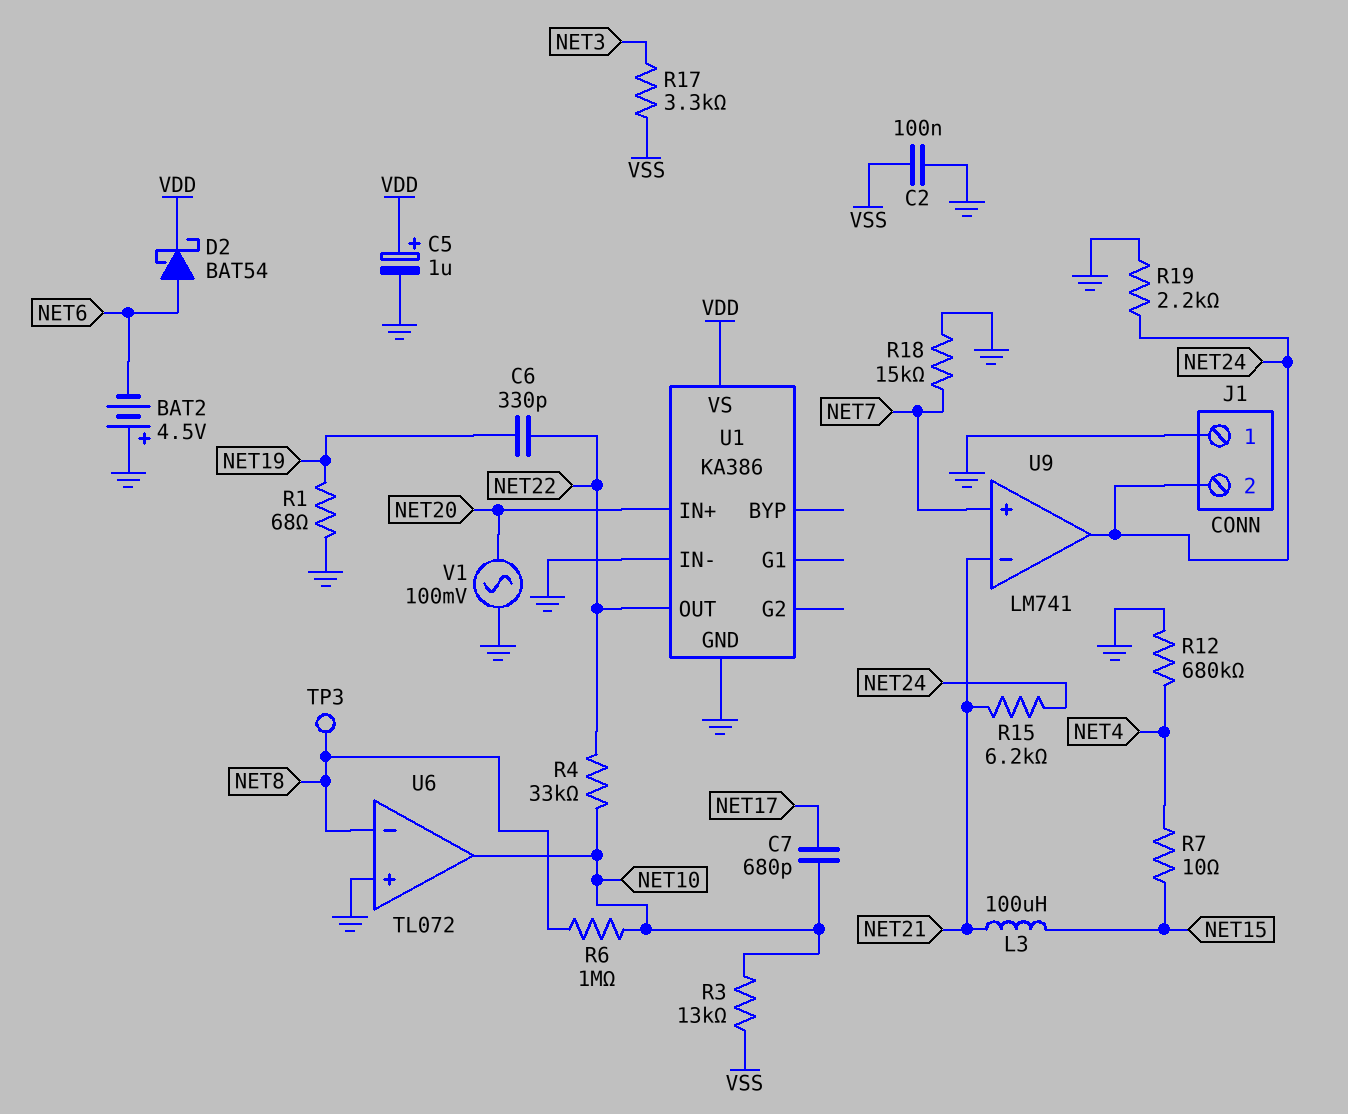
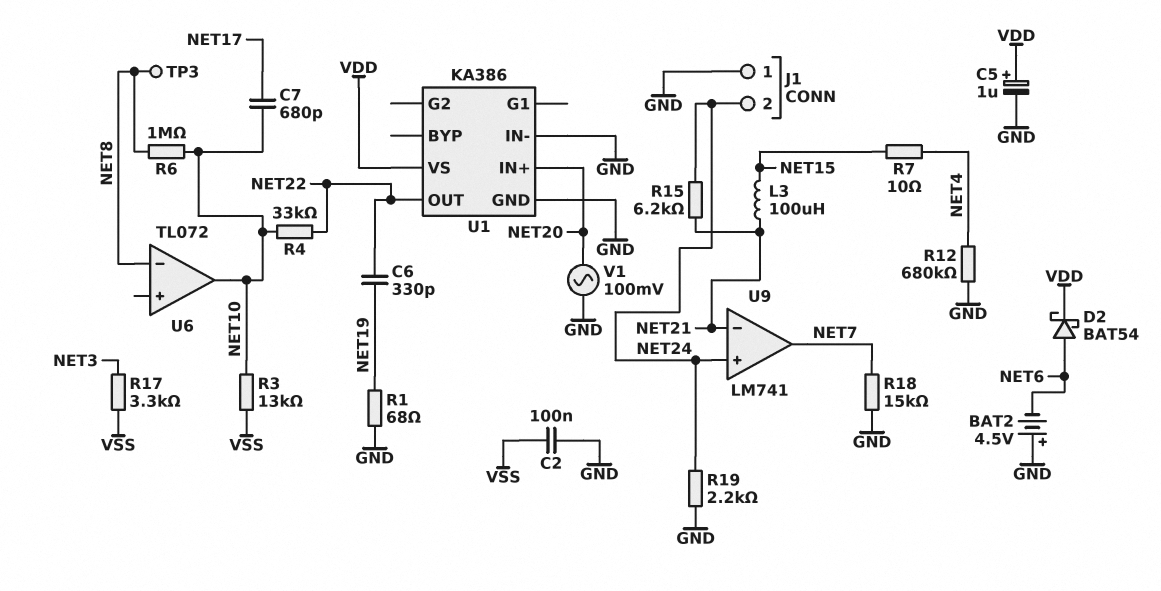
U6 pin in+: GND -> none
U9 pin in+: NET7 -> NET24
U9 pin out: NET24 -> NET7

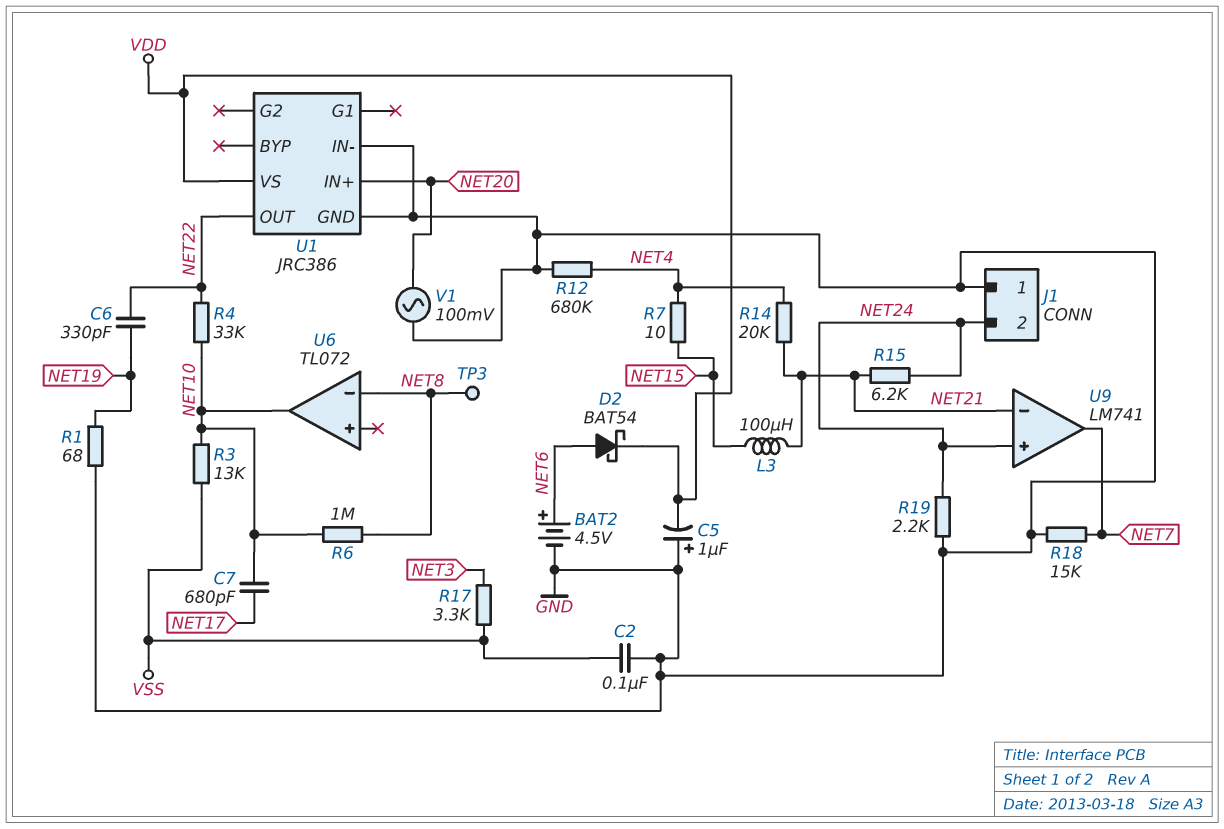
BAT2: 4.5V (plus GND, minus NET6) -> 4.5V (plus NET6, minus GND)
C5: 1uF (plus VDD, minus GND) -> 1uF (plus GND, minus VDD)
R14: none -> 20k (NET4, NET21)
U1: KA386 -> JRC386

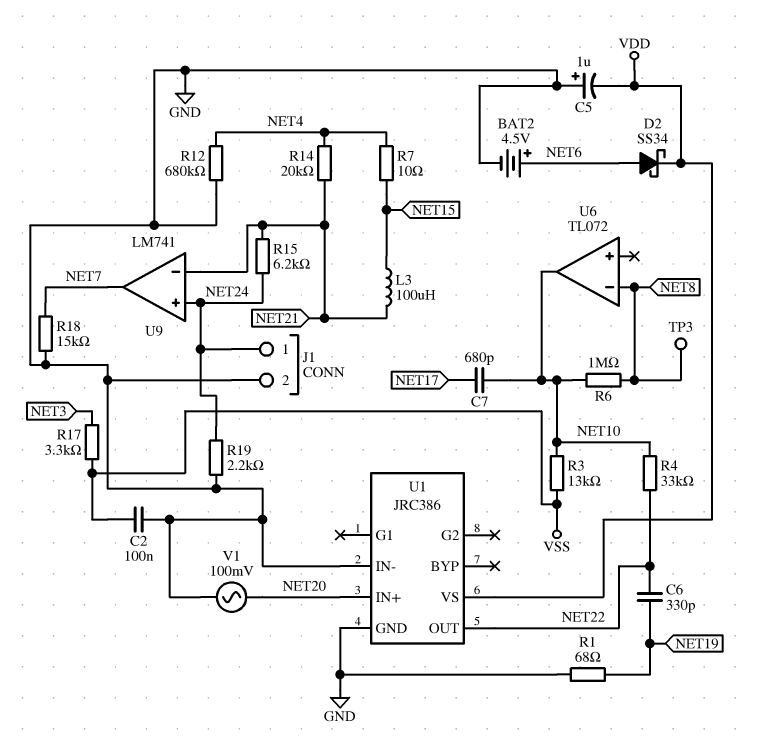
D2: schottky BAT54 (A NET6, K VDD) -> schottky SS34 (A NET6, K VDD)
J1 pin 1: GND -> NET24
J1 pin 2: NET24 -> GND

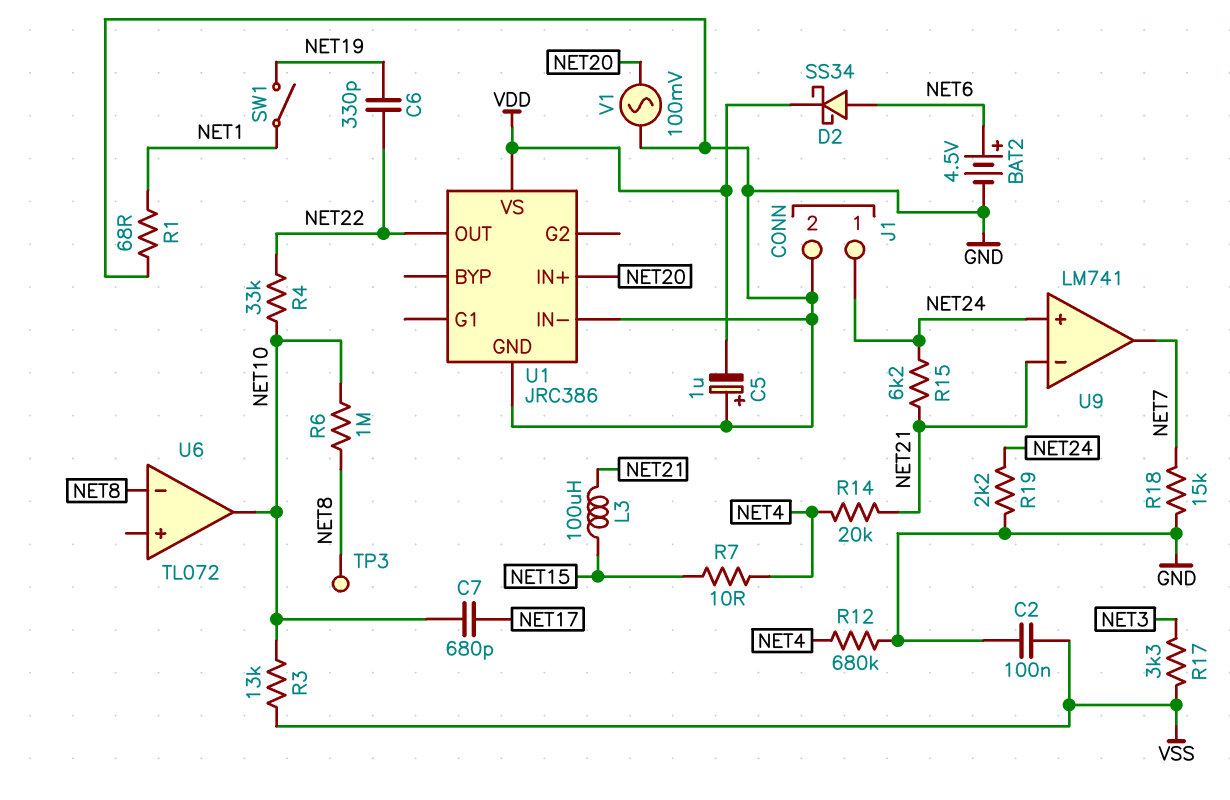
R1: 68 (GND, NET19) -> 68 (GND, NET1)
SW1: none -> switch (NET1, NET19)

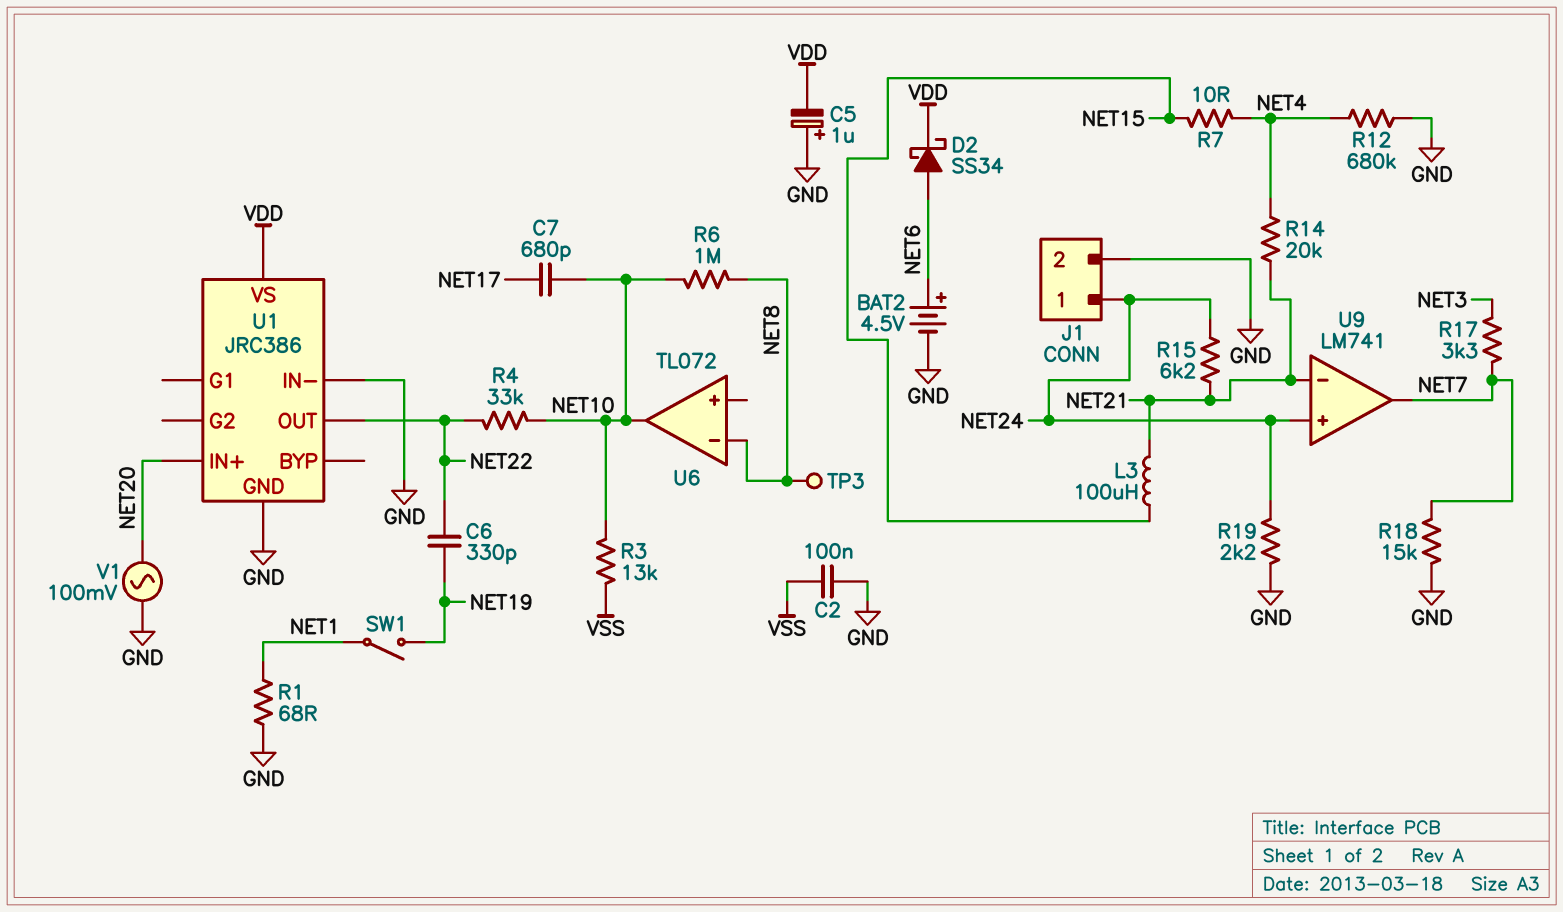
R17: 3.3k (NET3, VSS) -> 3.3k (NET3, NET7)

